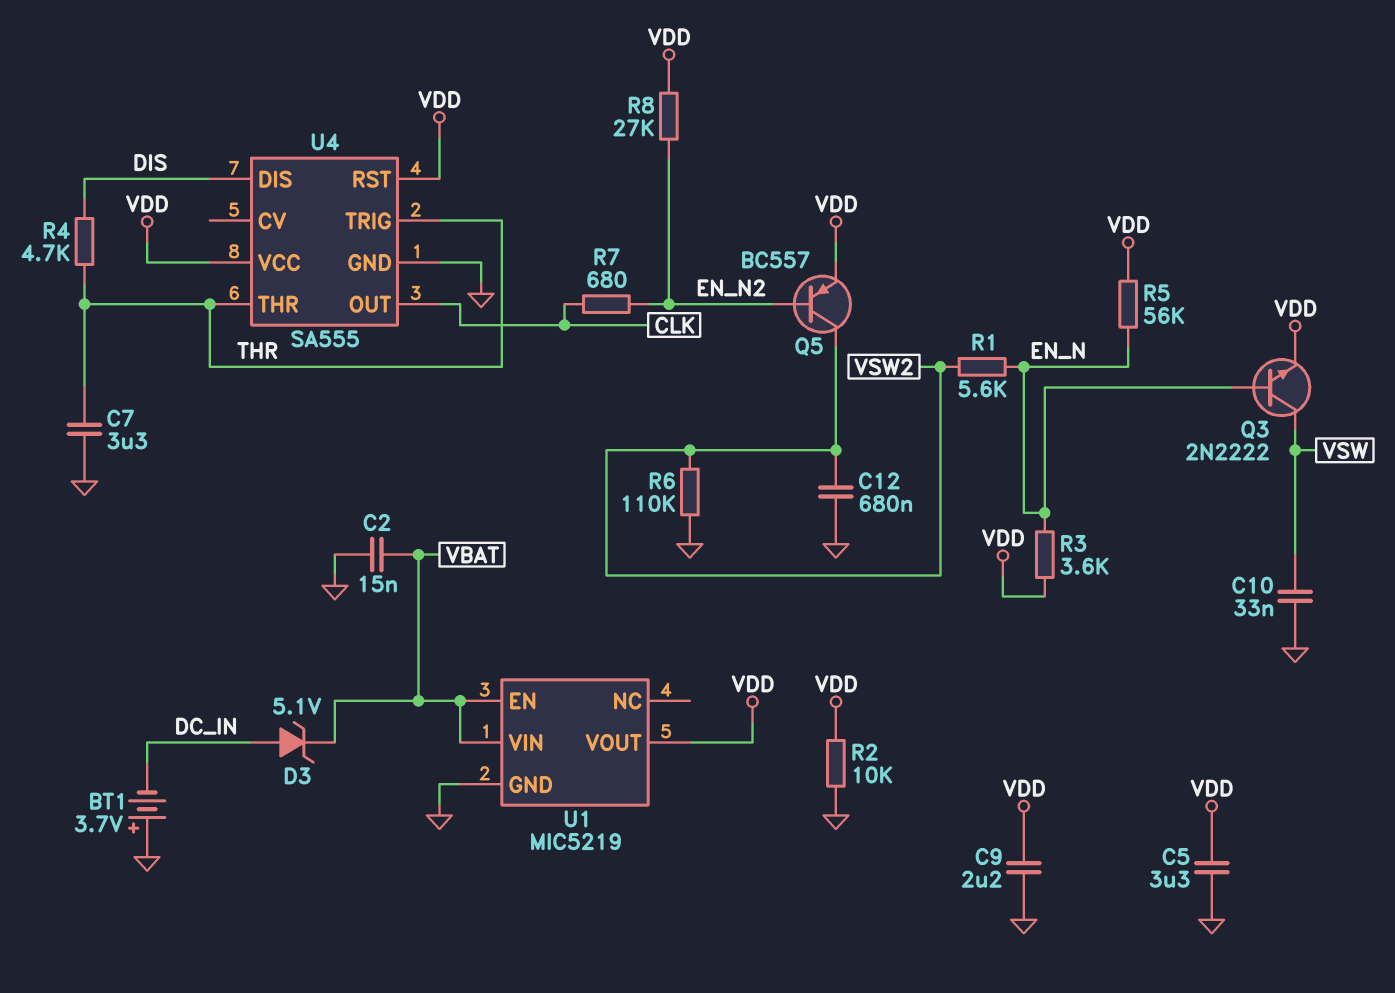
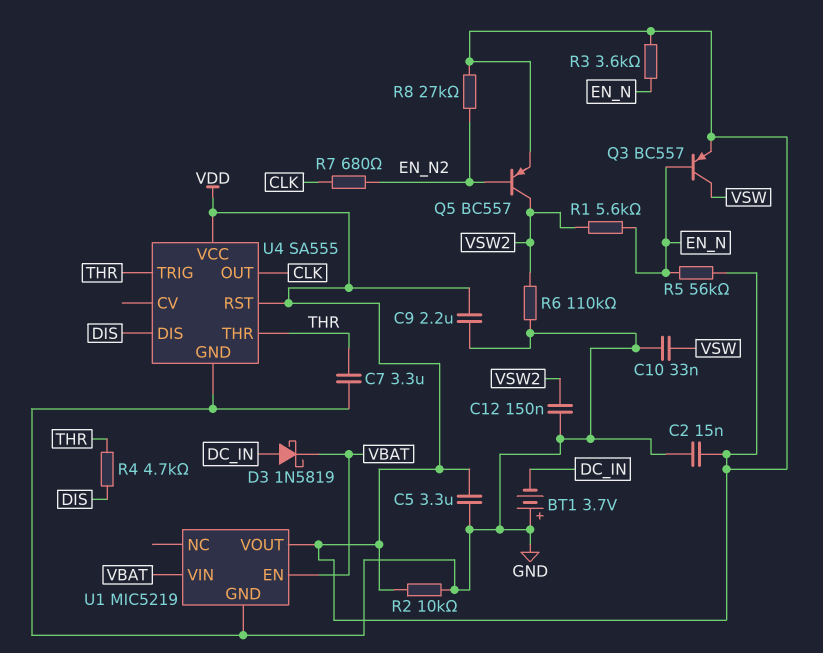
C2: 15nF (GND, VBAT) -> 15nF (GND, VDD)
C12: 680nF (GND, VSW2) -> 150nF (GND, VSW2)
D3: zener 5.1V (A DC_IN, K VBAT) -> schottky 1N5819 (A DC_IN, K VBAT)
Q3: NPN 2N2222 (B EN_N, C VSW, E VDD) -> PNP BC557 (B EN_N, C VSW, E VDD)

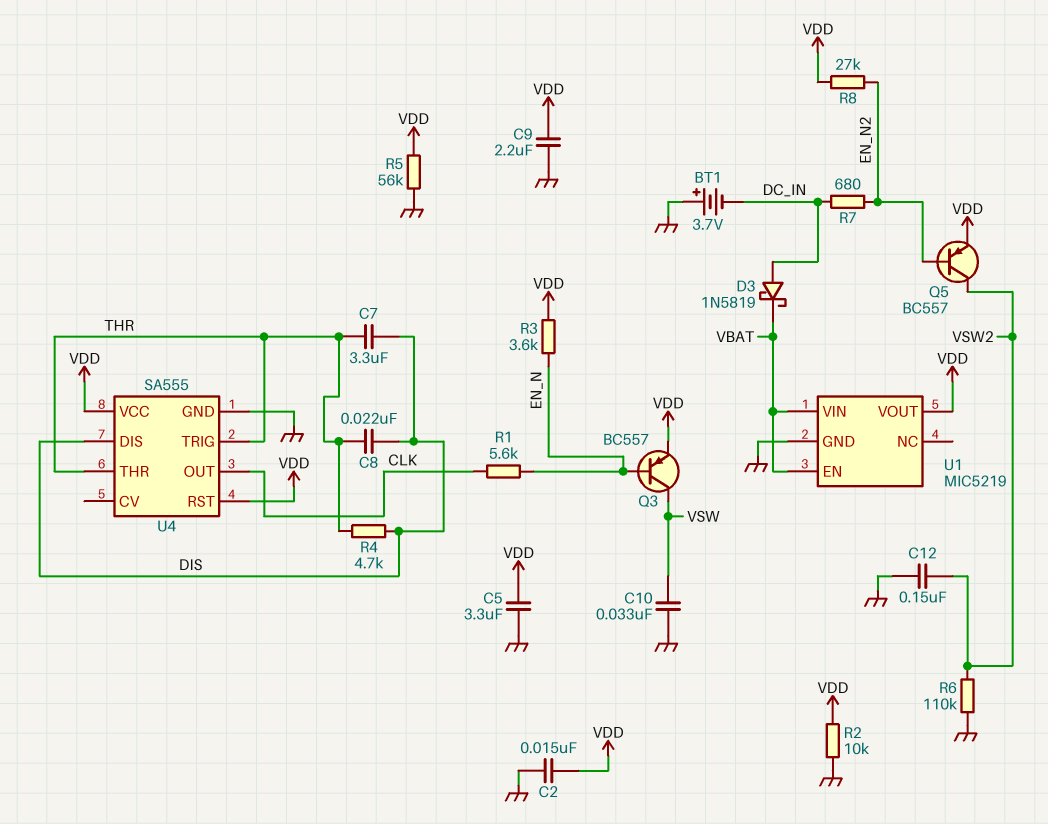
C7: 3.3uF (GND, THR) -> 3.3uF (DIS, THR)
C8: none -> 22nF (DIS, THR)
R1: 5.6k (EN_N, VSW2) -> 5.6k (CLK, EN_N)
R5: 56k (EN_N, VDD) -> 56k (GND, VDD)
R7: 680 (CLK, EN_N2) -> 680 (DC_IN, EN_N2)

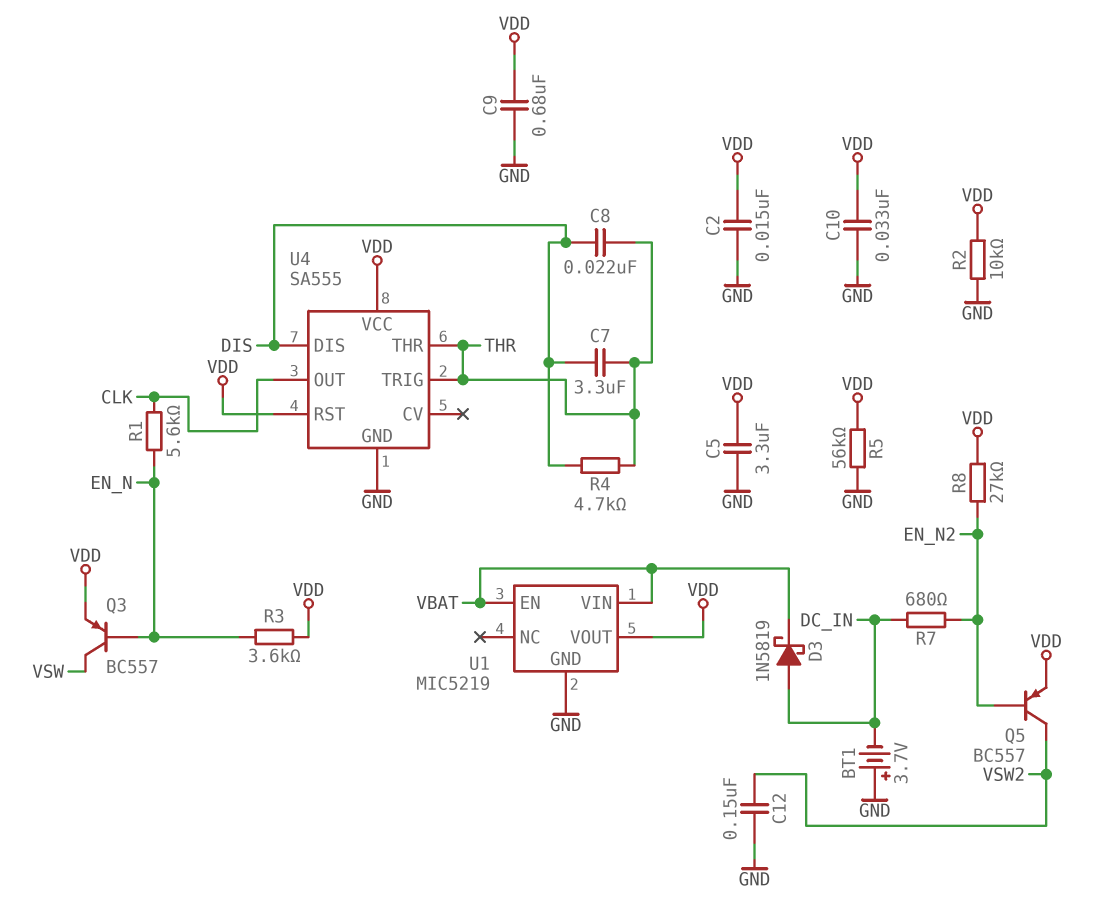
C9: 2.2uF (GND, VDD) -> 680nF (GND, VDD)
C10: 33nF (GND, VSW) -> 33nF (GND, VDD)
R6: 110k (GND, VSW2) -> none

